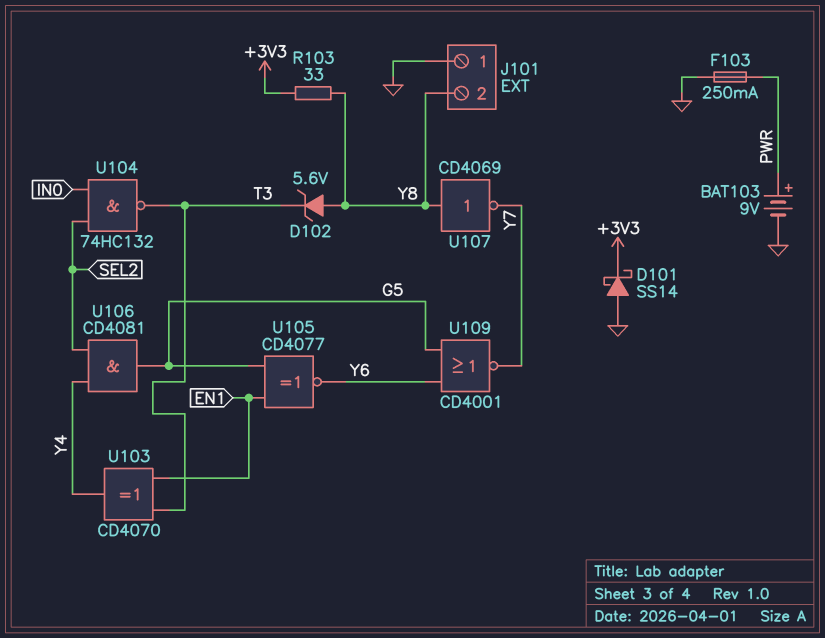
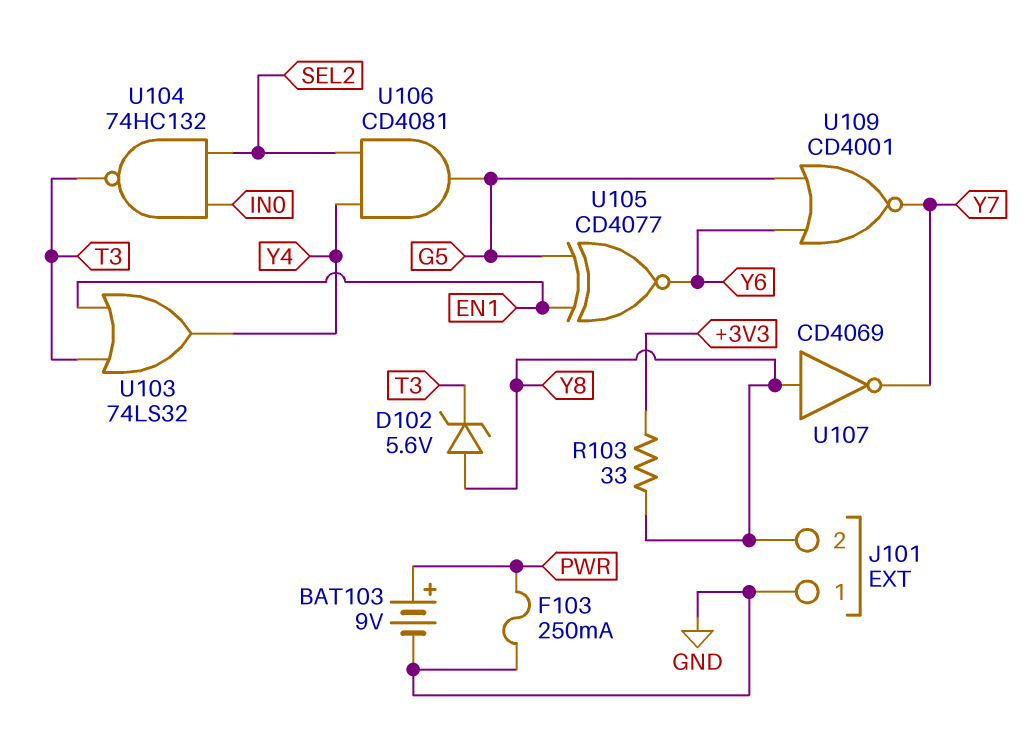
D101: schottky SS14 (A GND, K +3V3) -> none
U103: XOR CD4070 (in EN1, in T3, out Y4) -> OR 74LS32 (in EN1, in T3, out Y4)

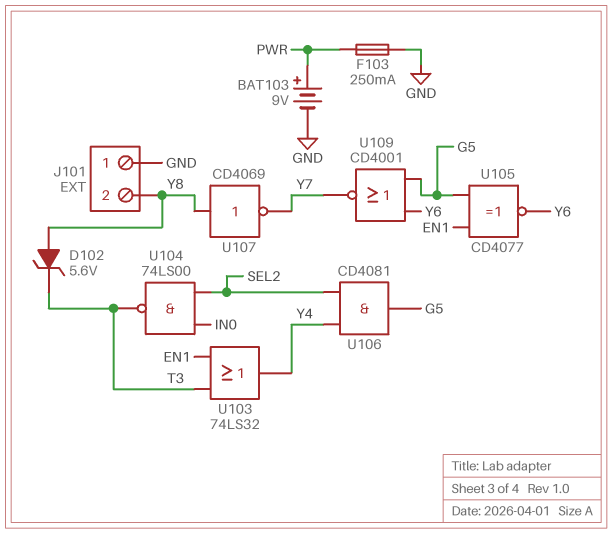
R103: 33 (+3V3, Y8) -> none
U104: NAND 74HC132 (in IN0, in SEL2, out T3) -> NAND 74LS00 (in IN0, in SEL2, out T3)

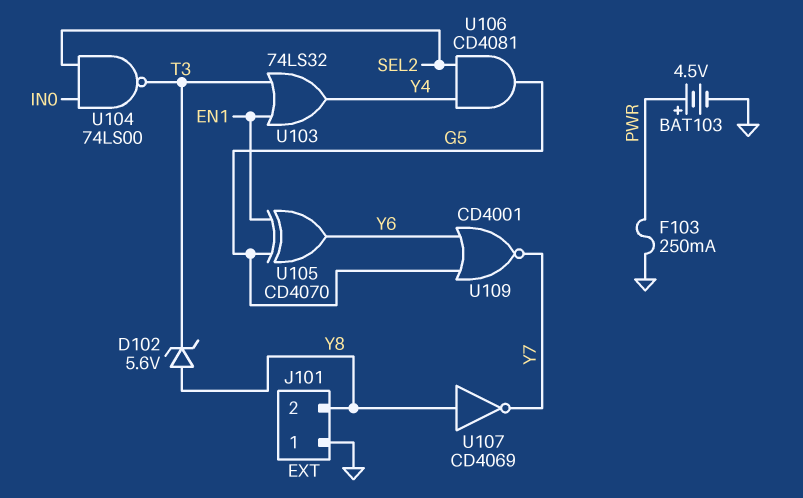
BAT103: 9V (plus PWR, minus GND) -> 4.5V (plus PWR, minus GND)
U105: XNOR CD4077 (in EN1, in G5, out Y6) -> XOR CD4070 (in EN1, in G5, out Y6)

